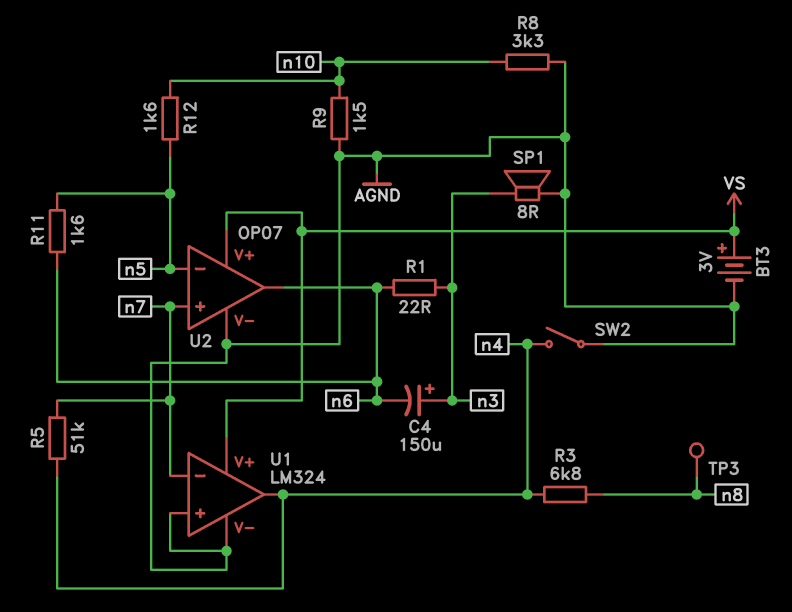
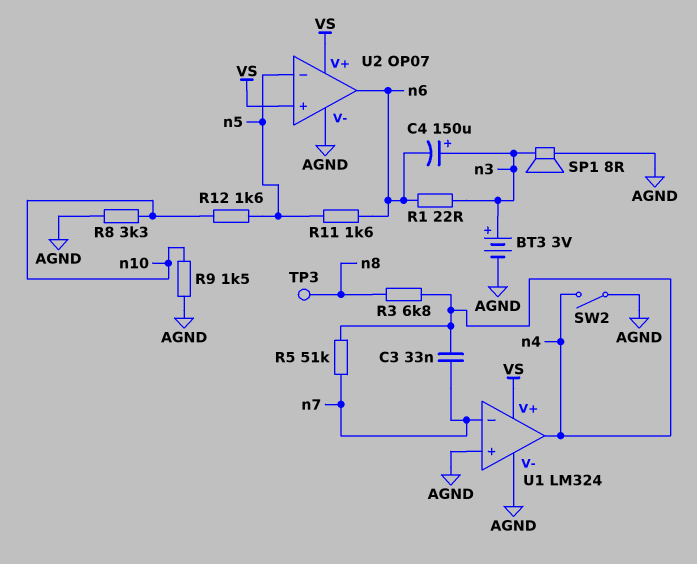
BT3: 3V (plus VS, minus AGND) -> 3V (plus n3, minus AGND)
C3: none -> 33nF (n4, n7)
U2 pin in+: n7 -> VS

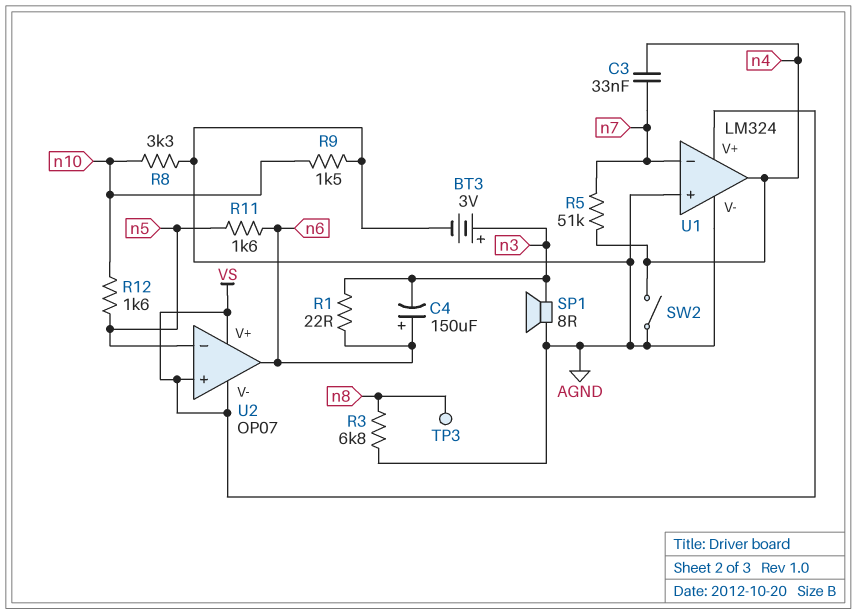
C4: 150uF (plus n3, minus n6) -> 150uF (plus n6, minus n3)
R3: 6.8k (n4, n8) -> 6.8k (AGND, n8)
U2 pin V-: AGND -> VS

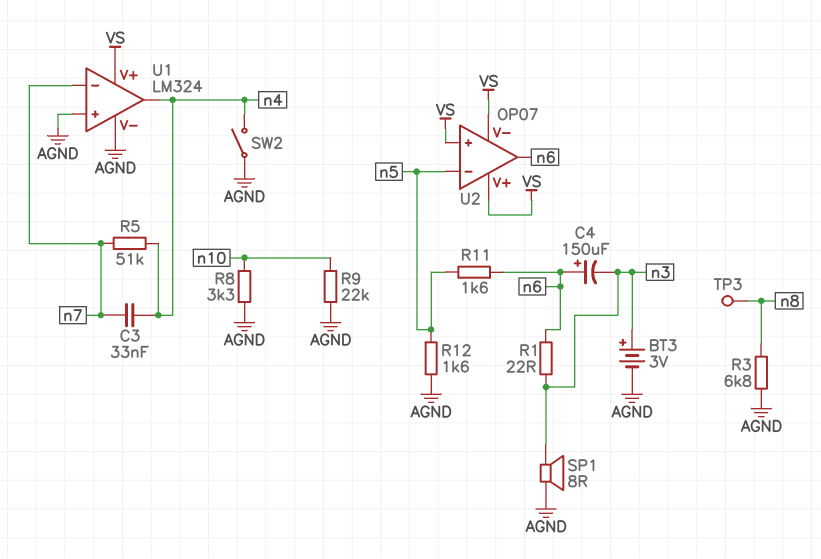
R9: 1.5k (AGND, n10) -> 22k (AGND, n10)
R12: 1.6k (n5, n10) -> 1.6k (AGND, n5)

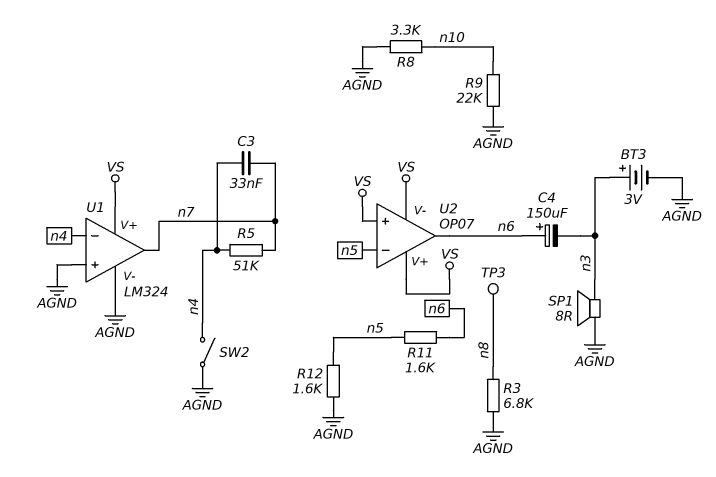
R1: 22 (n3, n6) -> none
U1 pin in-: n7 -> n4
U1 pin out: n4 -> n7

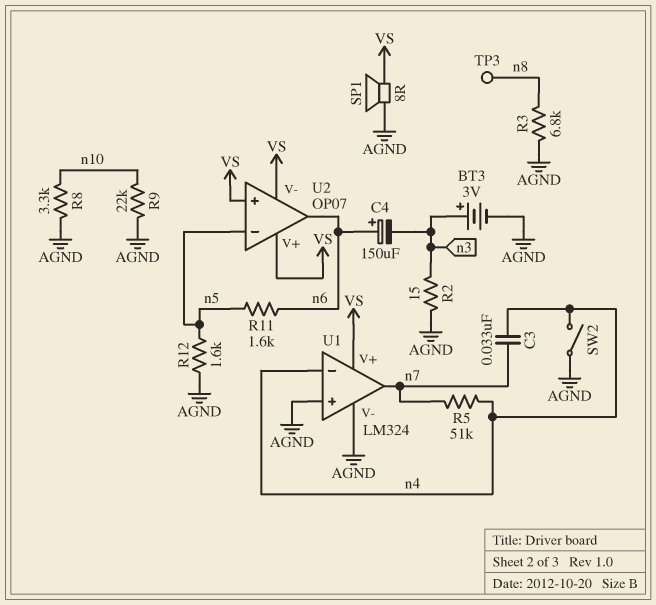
R2: none -> 15 (AGND, n3)
SP1: speaker 8R (AGND, n3) -> speaker 8R (AGND, VS)

